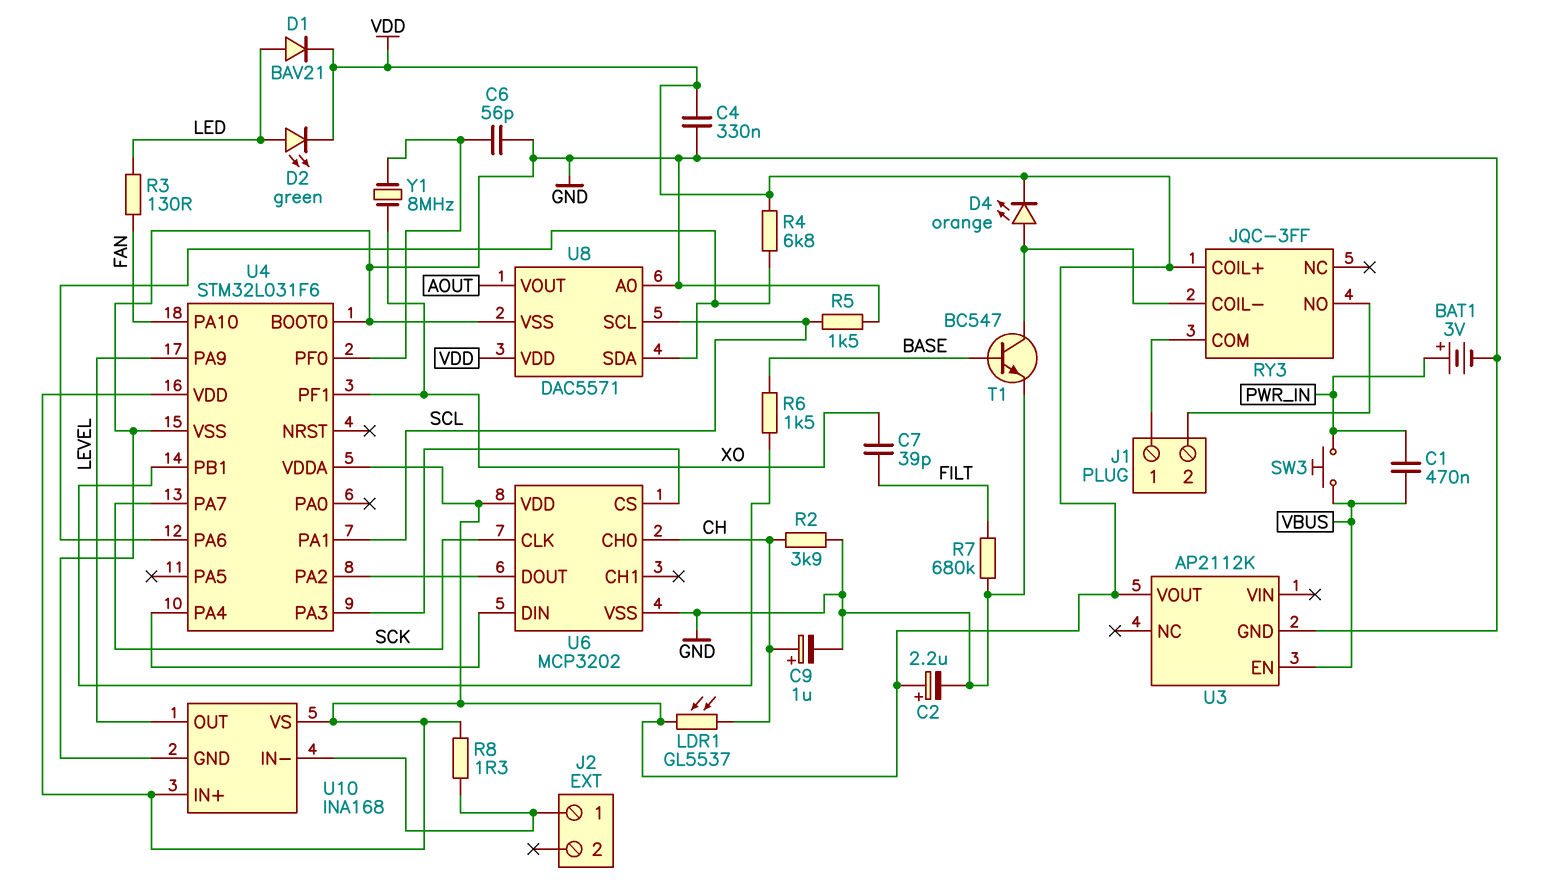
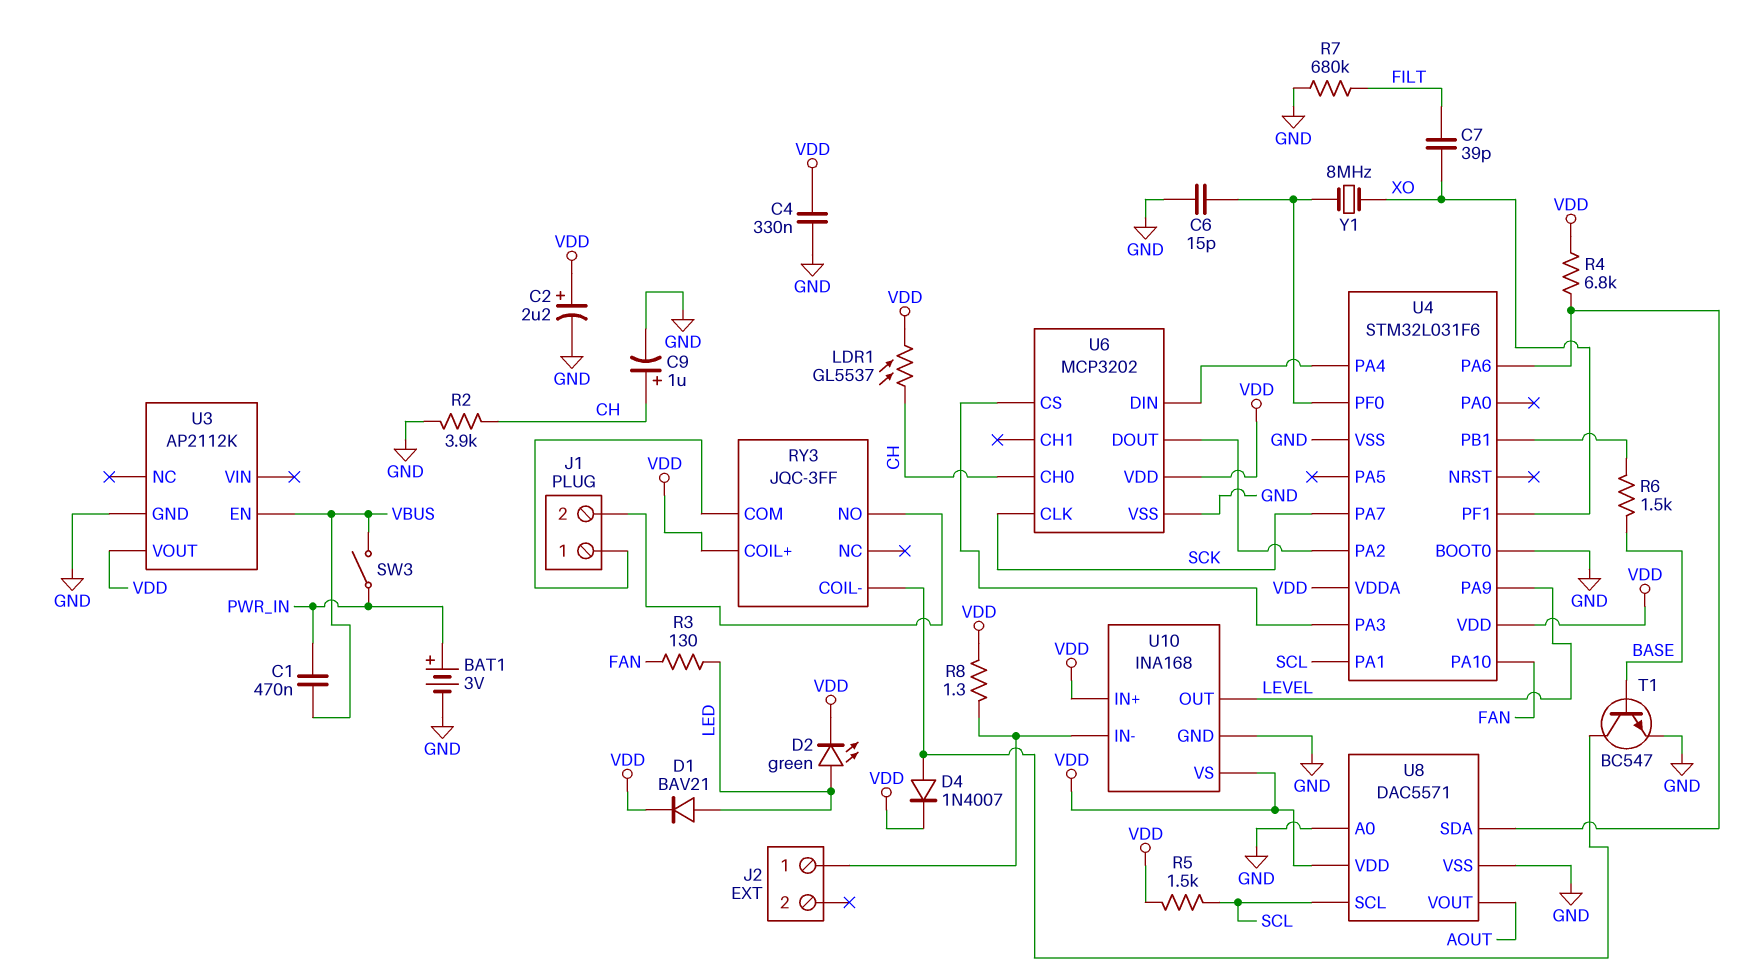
C6: 56pF (GND, U4/PF0) -> 15pF (GND, U4/PF0)
D4: LED orange (A RY3/COIL-, K VDD) -> diode 1N4007 (A RY3/COIL-, K VDD)
R5: 1.5k (GND, SCL) -> 1.5k (SCL, VDD)
SW3: button (PWR_IN, VBUS) -> switch (PWR_IN, VBUS)

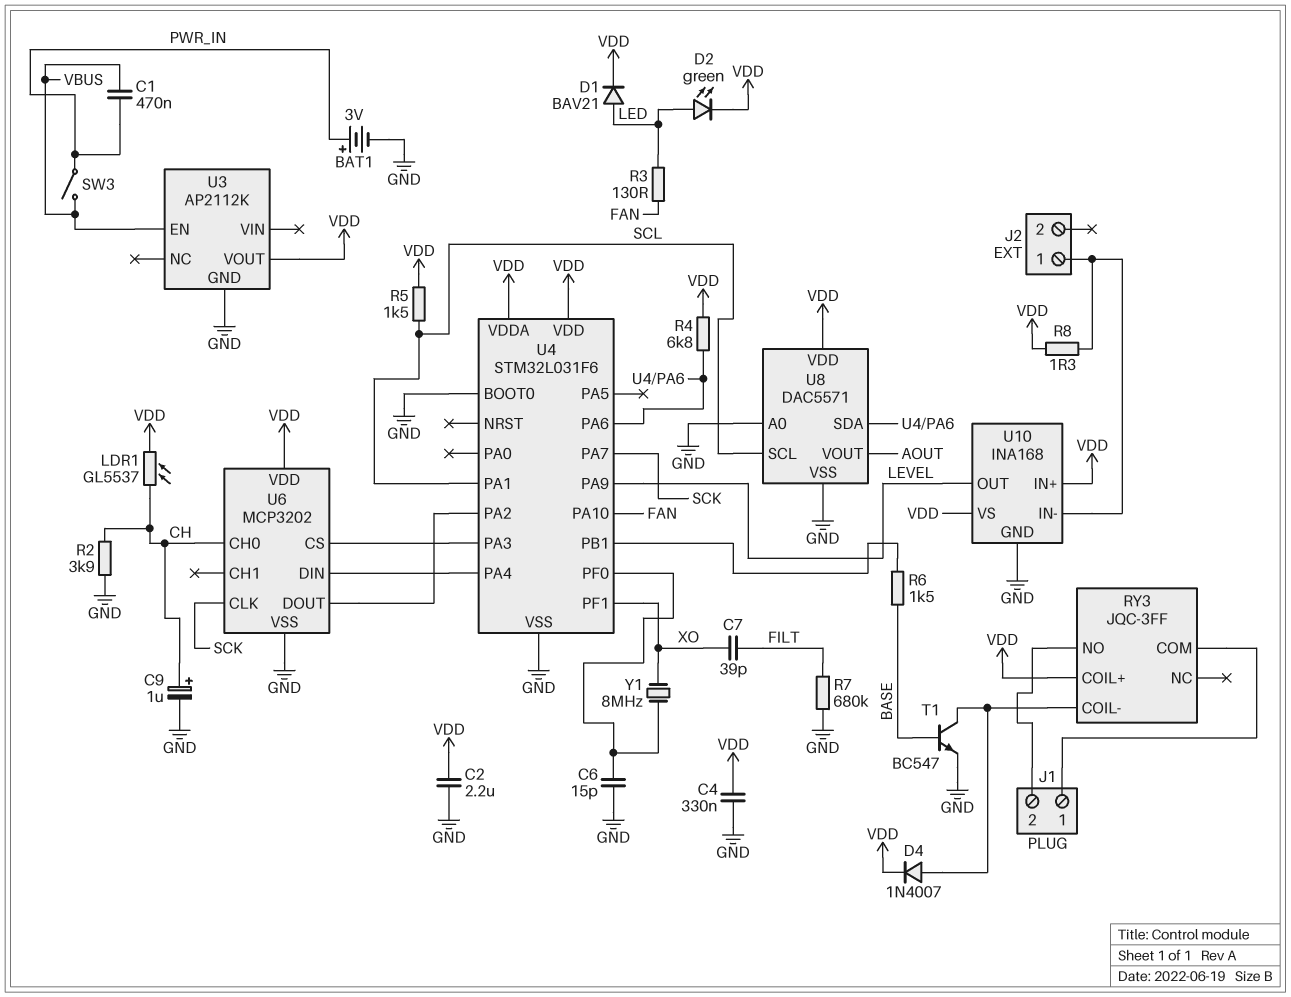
C2: 2.2uF (plus VDD, minus GND) -> 2.2uF (GND, VDD)

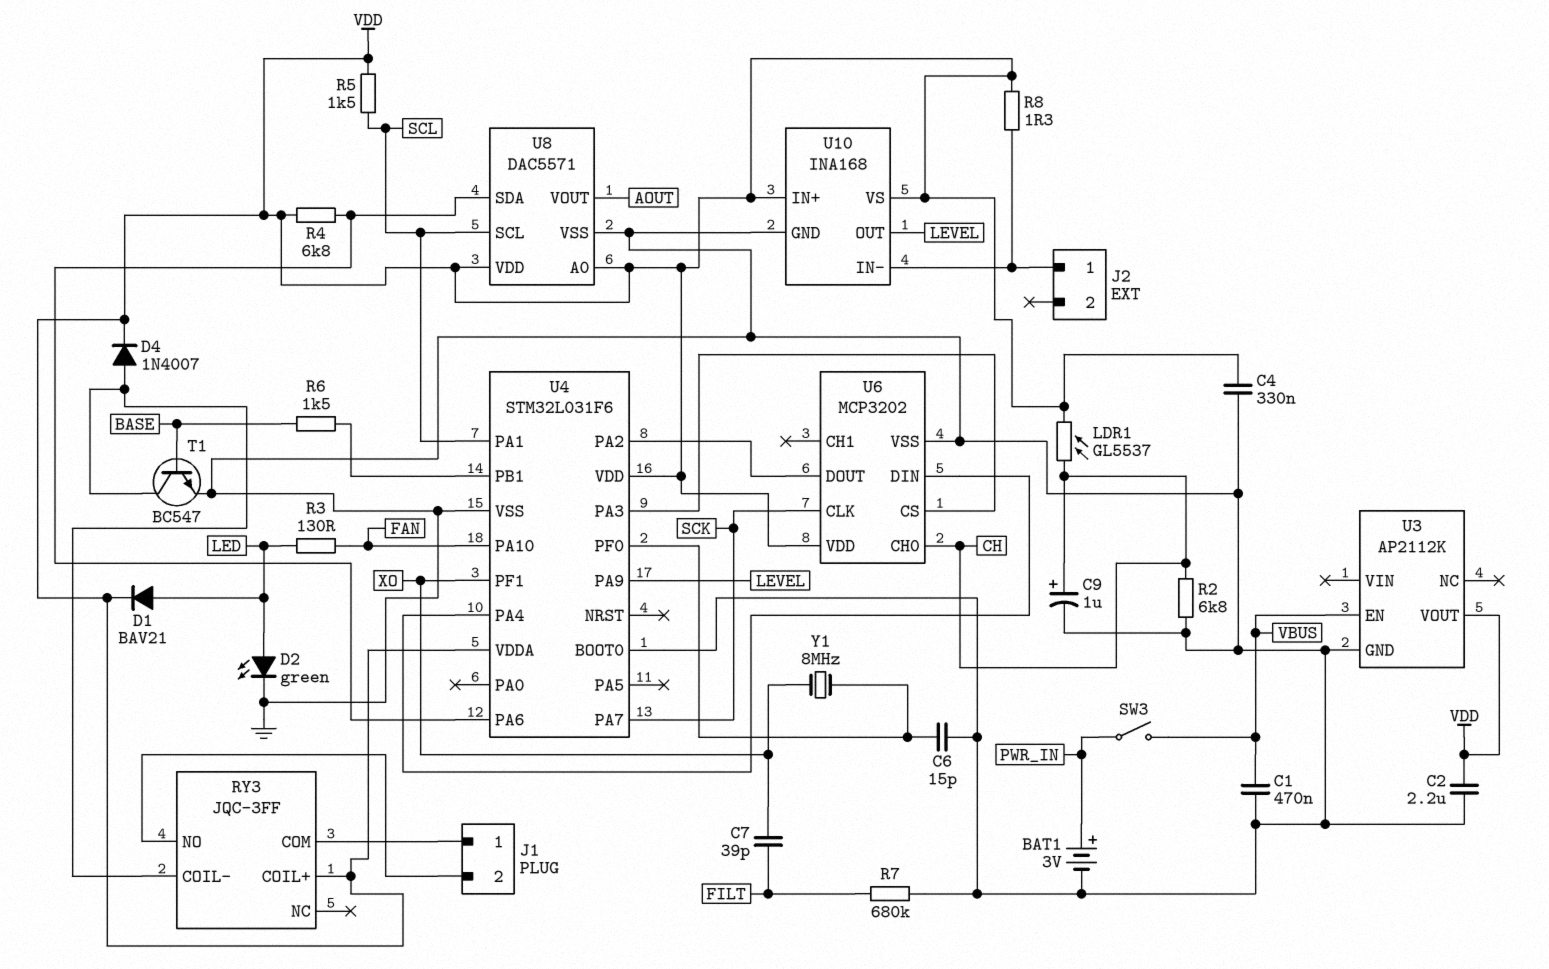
C1: 470nF (PWR_IN, VBUS) -> 470nF (GND, VBUS)
D2: LED green (A LED, K VDD) -> LED green (A LED, K GND)
R2: 3.9k (CH, GND) -> 6.8k (CH, GND)
U8 pin A0: GND -> VDD

